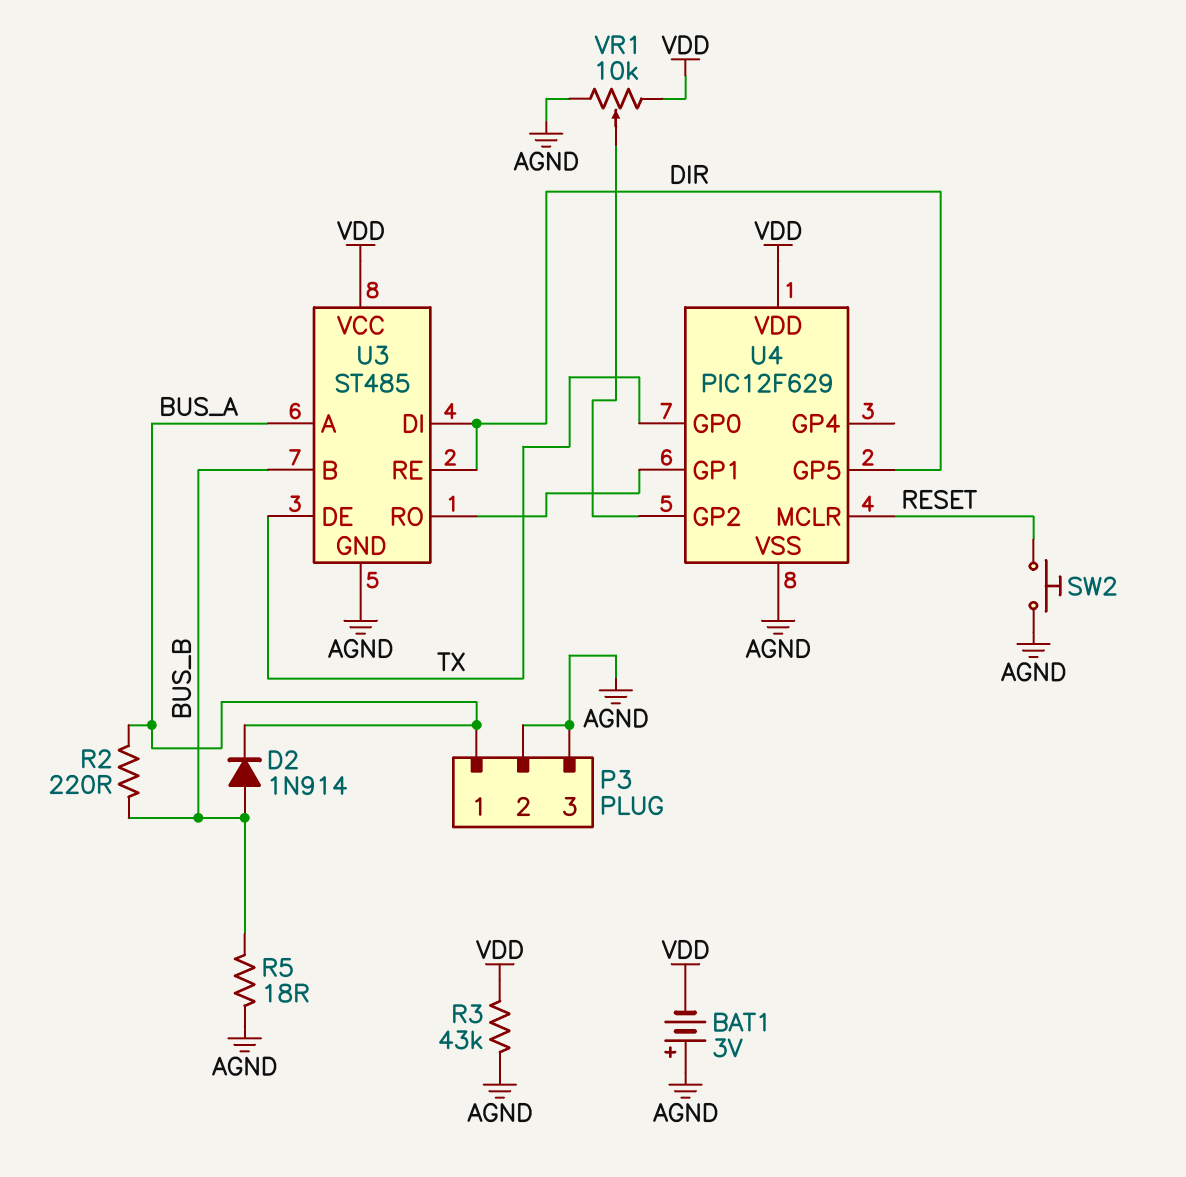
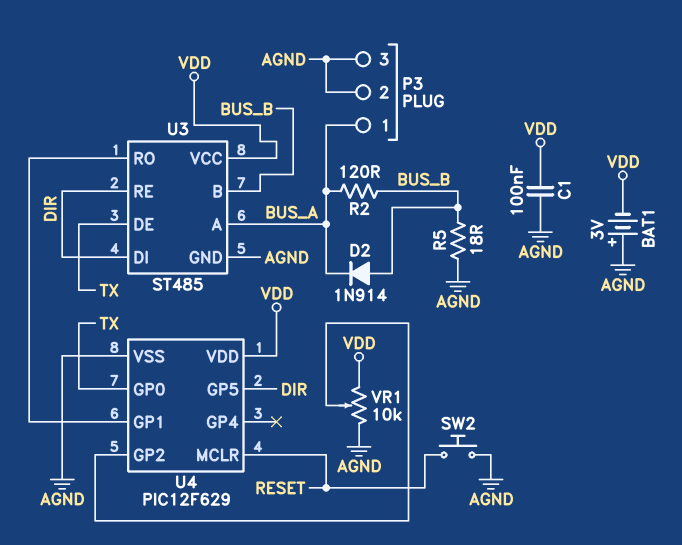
C1: none -> 100nF (AGND, VDD)
R2: 220 (BUS_A, BUS_B) -> 120 (BUS_A, BUS_B)
R3: 43k (AGND, VDD) -> none

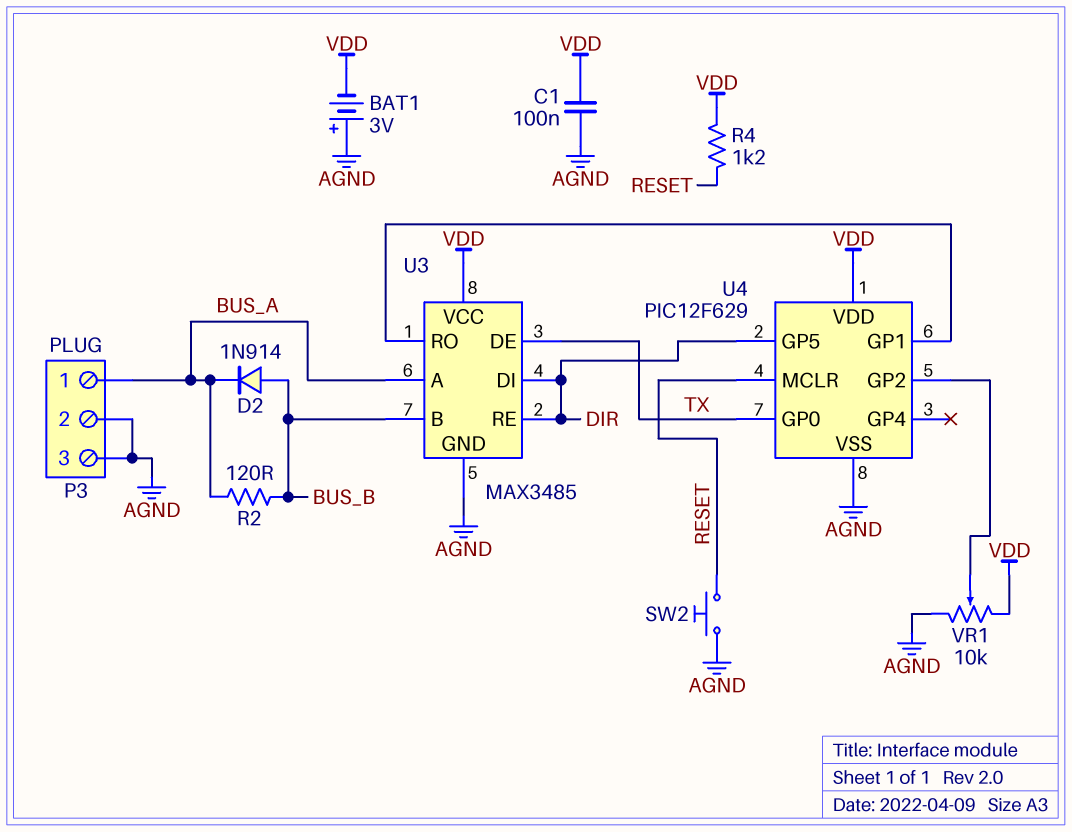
R4: none -> 1.2k (RESET, VDD)
R5: 18 (AGND, BUS_B) -> none
U3: ST485 -> MAX3485

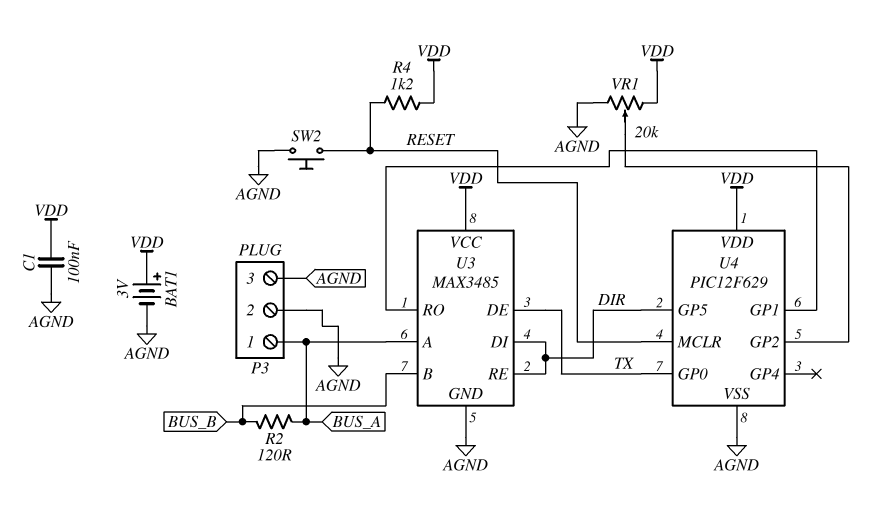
BAT1: 3V (plus AGND, minus VDD) -> 3V (plus VDD, minus AGND)
D2: diode 1N914 (A BUS_B, K BUS_A) -> none
VR1: 10k (AGND, VDD, wiper U4/GP2) -> 20k (AGND, VDD, wiper U4/GP2)

